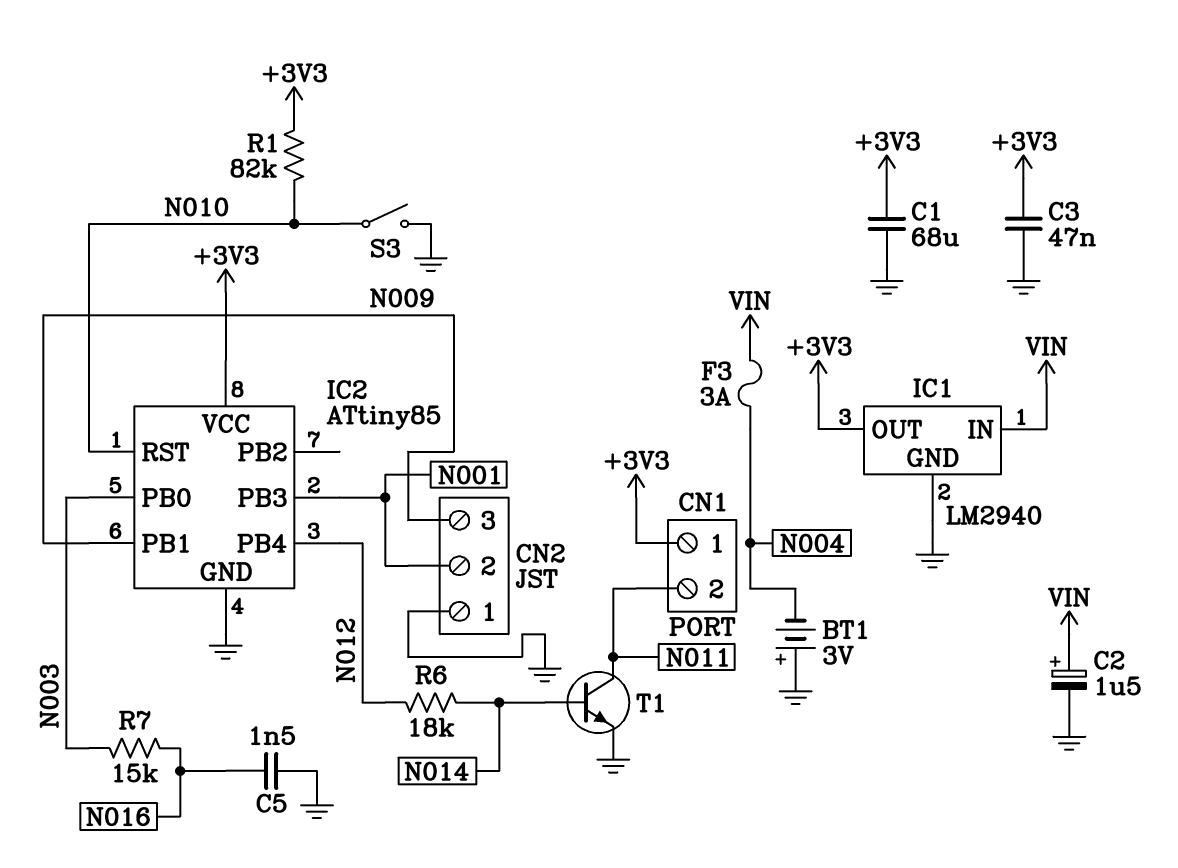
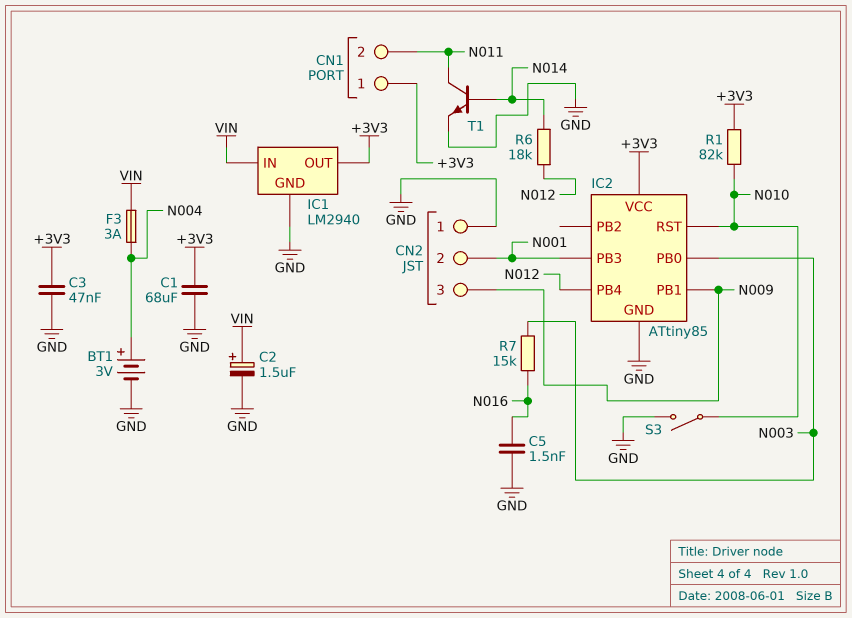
BT1: 3V (plus GND, minus N004) -> 3V (plus N004, minus GND)

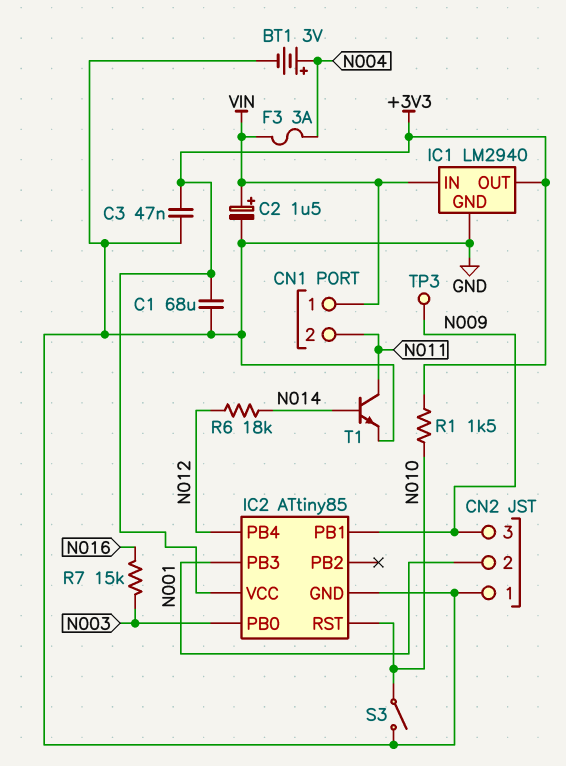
C5: 1.5nF (GND, N016) -> none
CN1 pin 1: +3V3 -> VIN
R1: 82k (+3V3, N010) -> 1.5k (+3V3, N010)
TP3: none -> test point (N009)

